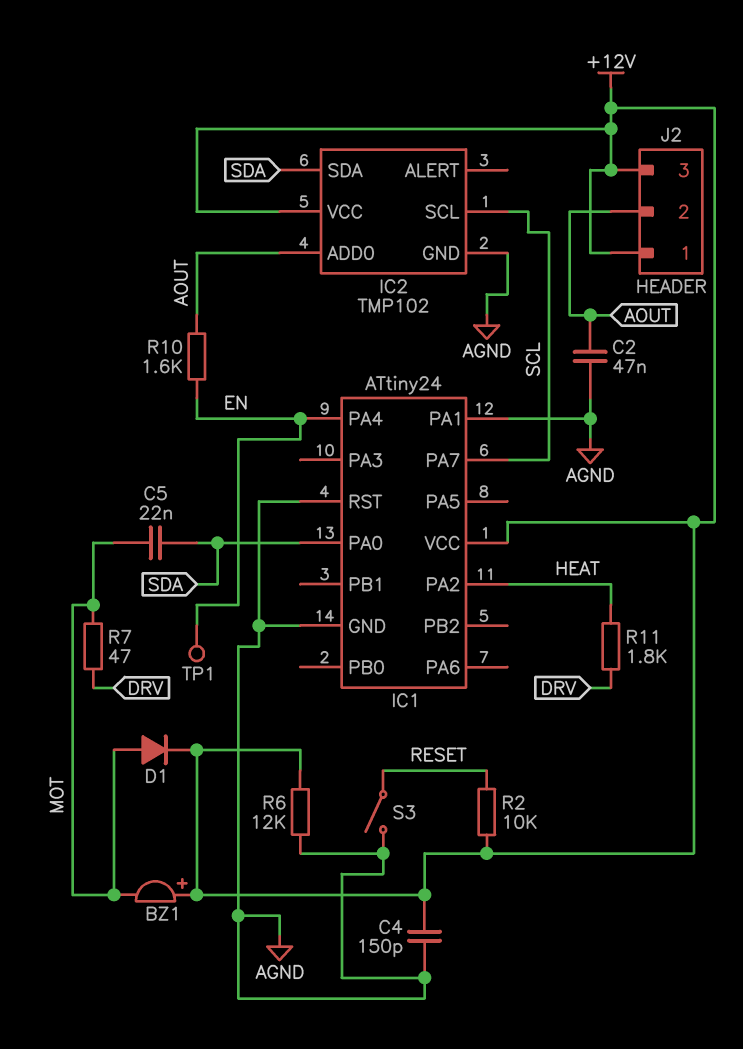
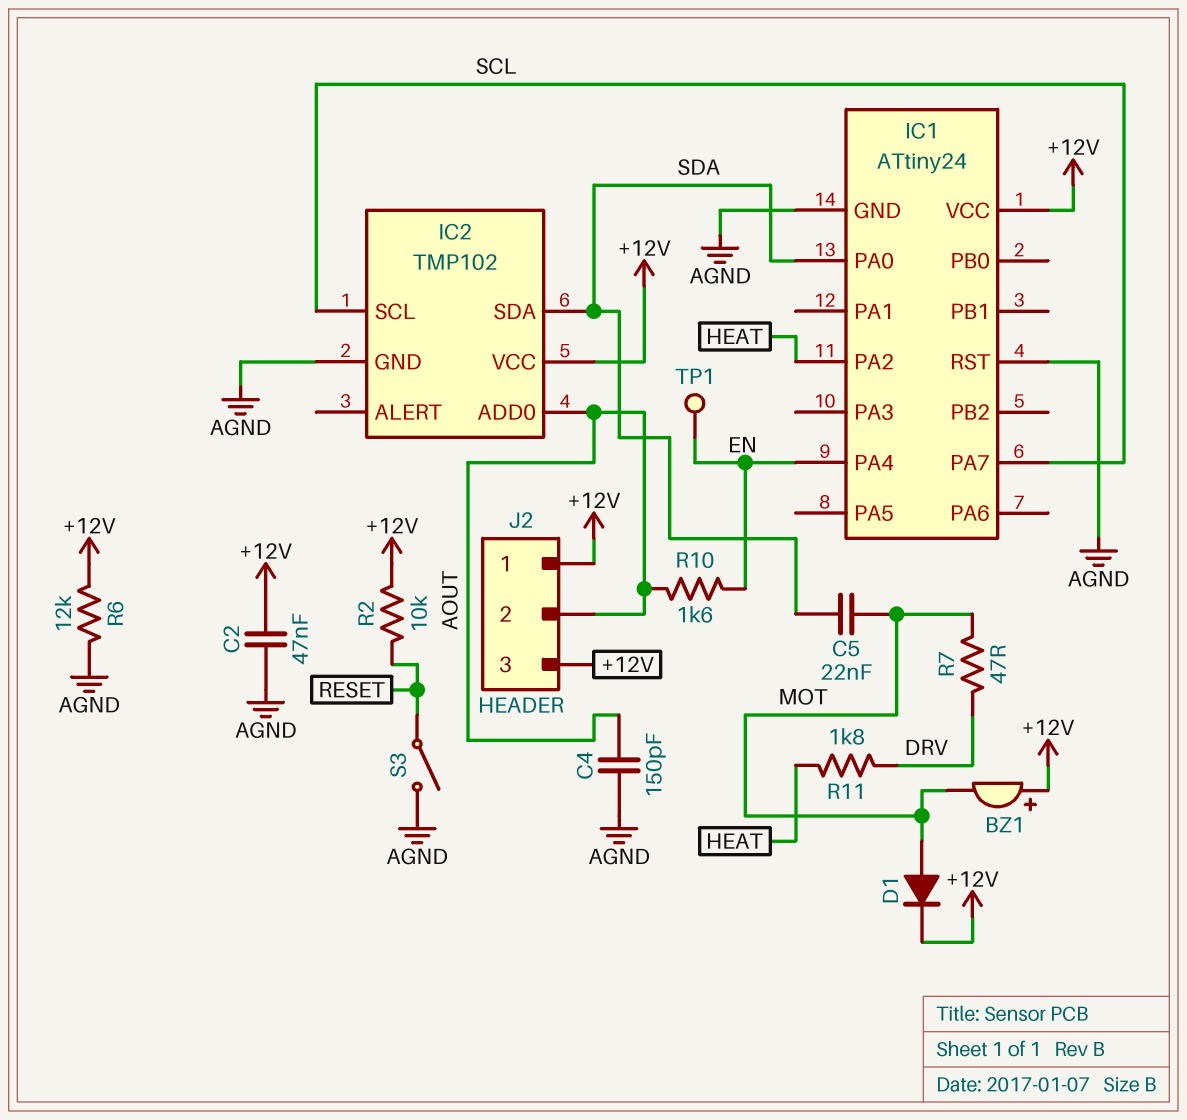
C2: 47nF (AGND, AOUT) -> 47nF (+12V, AGND)
C4: 150pF (+12V, AGND) -> 150pF (AGND, AOUT)
IC1 pin PA1: AGND -> none

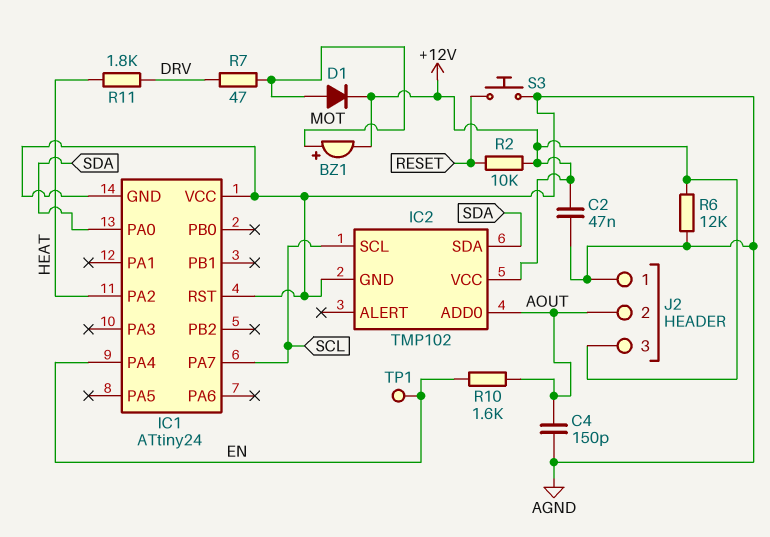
BZ1: buzzer (plus +12V, minus MOT) -> buzzer (plus MOT, minus +12V)
C5: 22nF (MOT, SDA) -> none
IC1 pin VCC: +12V -> AGND
J2 pin 1: +12V -> AGND
S3: switch (AGND, RESET) -> button (AGND, RESET)

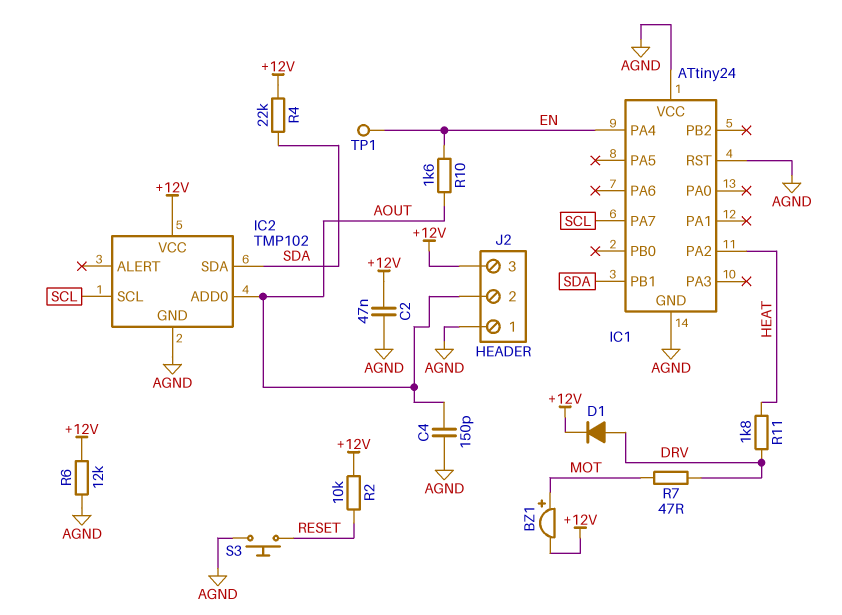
D1: diode (A MOT, K +12V) -> diode (A DRV, K +12V)
IC1 pin PA0: SDA -> none
IC1 pin PB1: none -> SDA
R4: none -> 22k (+12V, SDA)

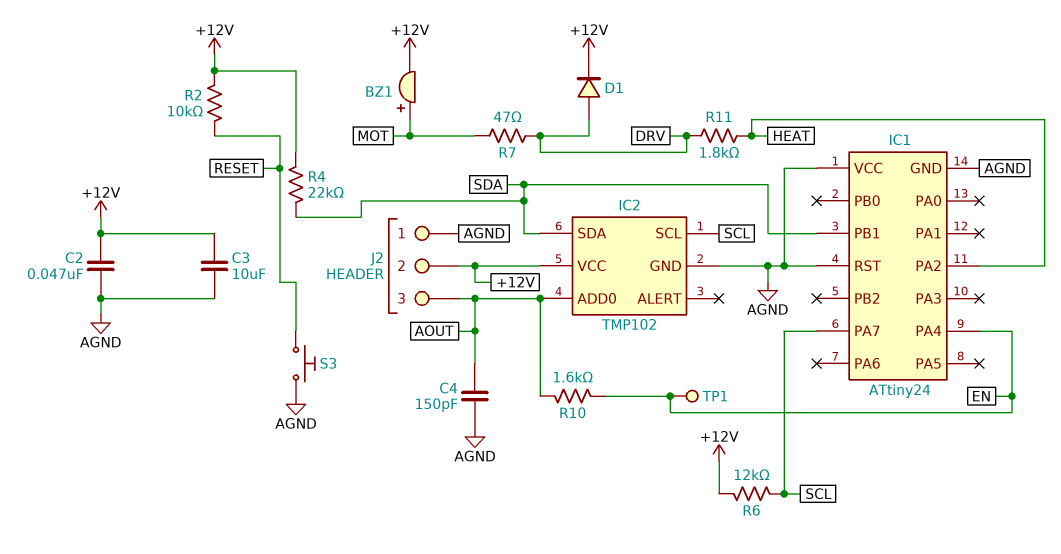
C3: none -> 10uF (+12V, AGND)
J2 pin 2: AOUT -> +12V
J2 pin 3: +12V -> AOUT
R6: 12k (+12V, AGND) -> 12k (+12V, SCL)

